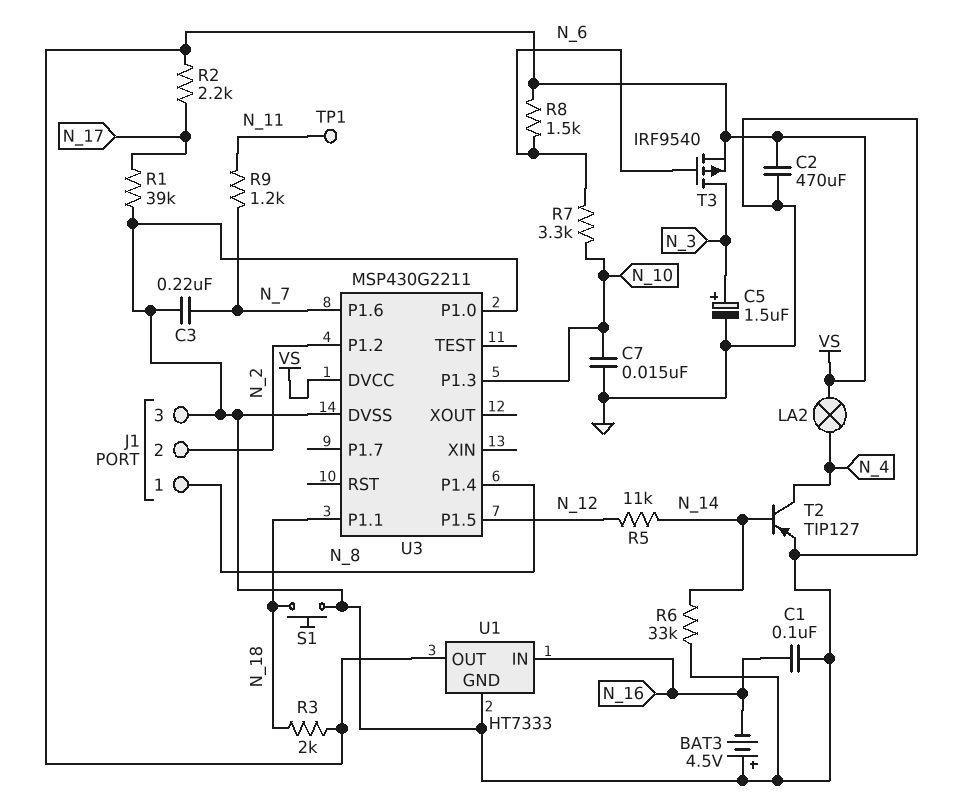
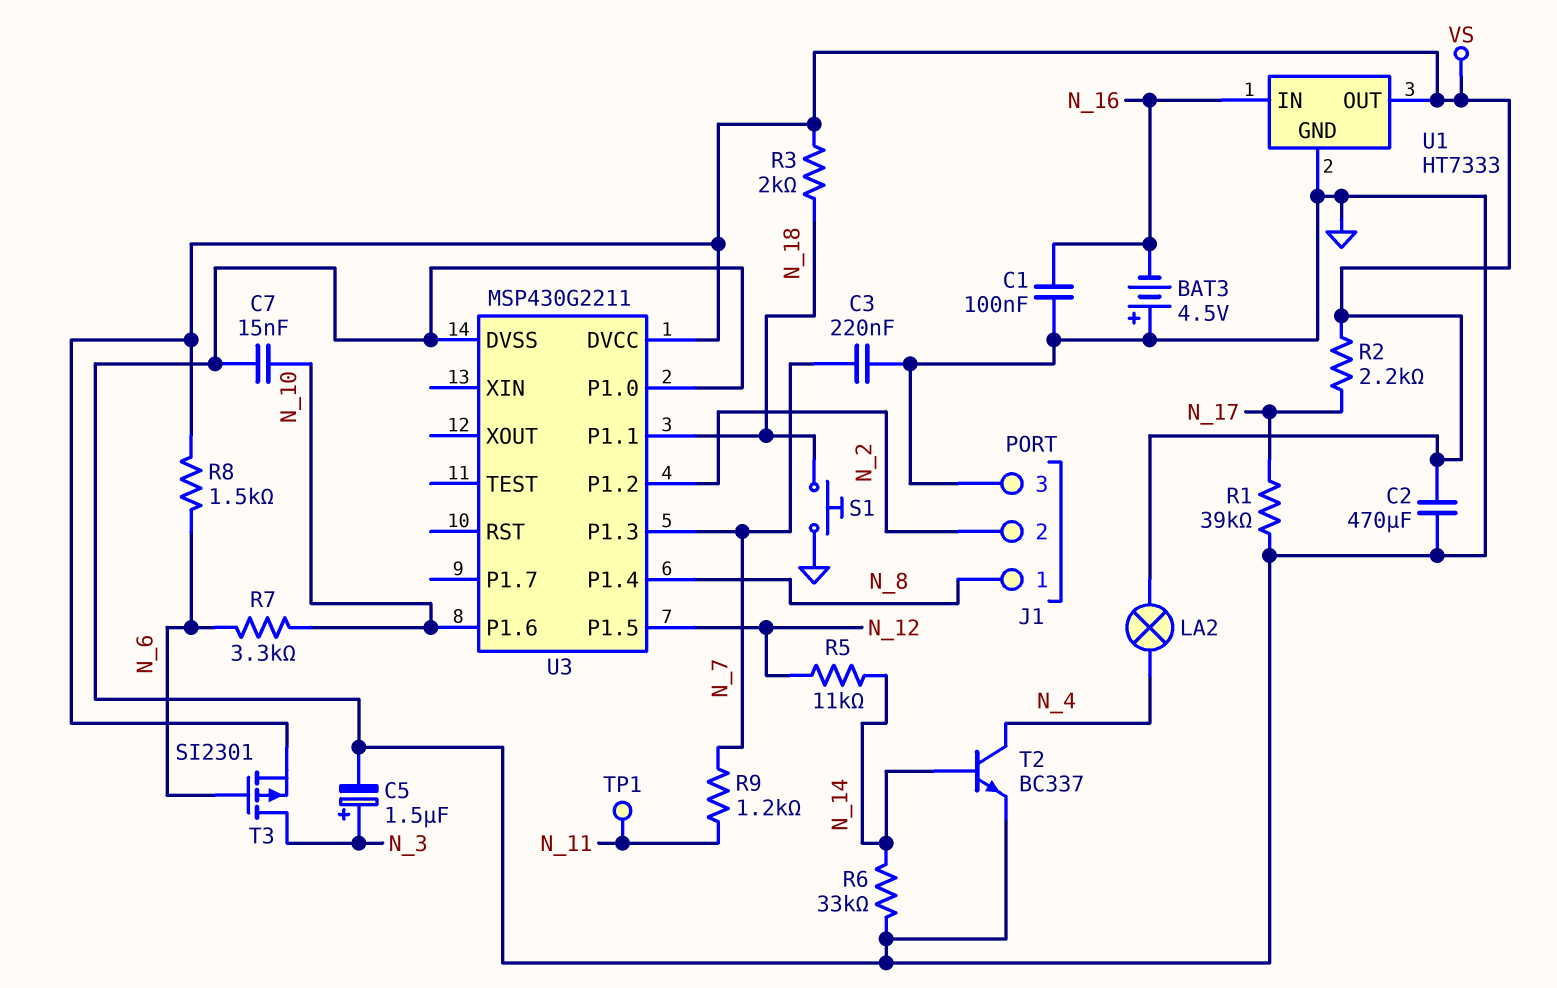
T2: PNP TIP127 (B N_14, C N_4, E GND) -> NPN BC337 (B N_14, C N_4, E GND)
T3: PMOS IRF9540 (G N_6, D N_3, S VS) -> PMOS SI2301 (G N_6, D N_3, S VS)
U3 pin P1.3: N_10 -> N_7
U3 pin P1.6: N_7 -> N_10

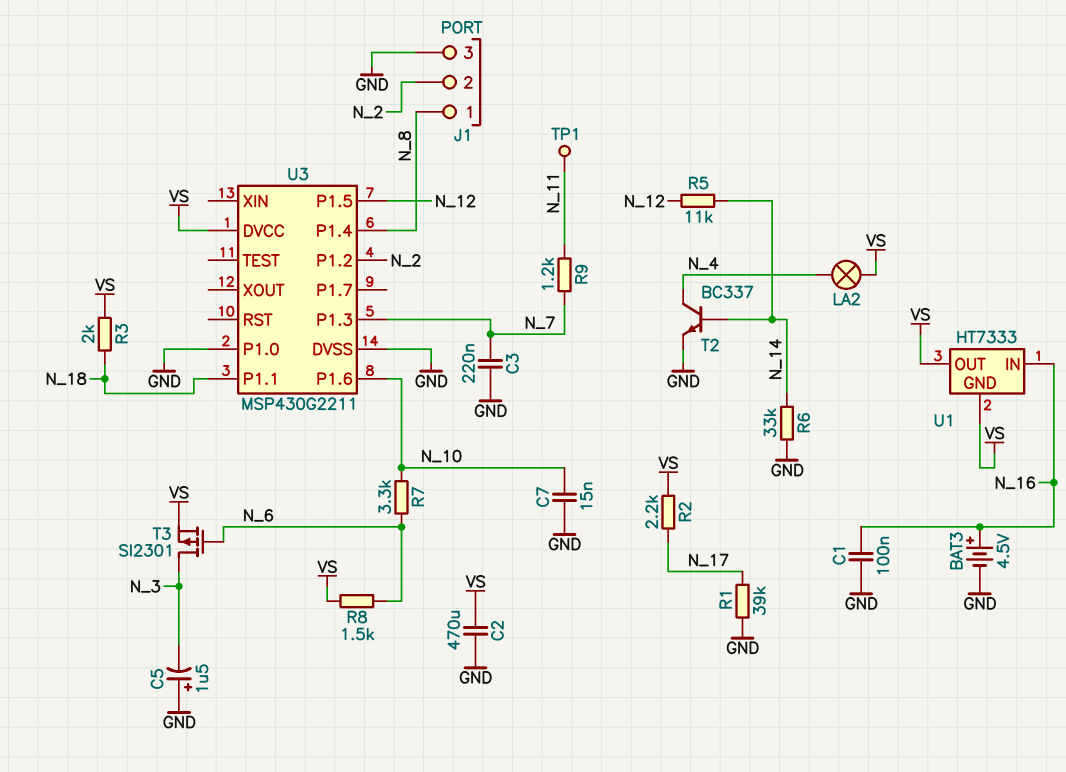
BAT3: 4.5V (plus GND, minus N_16) -> 4.5V (plus N_16, minus GND)
C5: 1.5uF (plus N_3, minus GND) -> 1.5uF (plus GND, minus N_3)
S1: button (GND, N_18) -> none
U1 pin GND: GND -> VS

